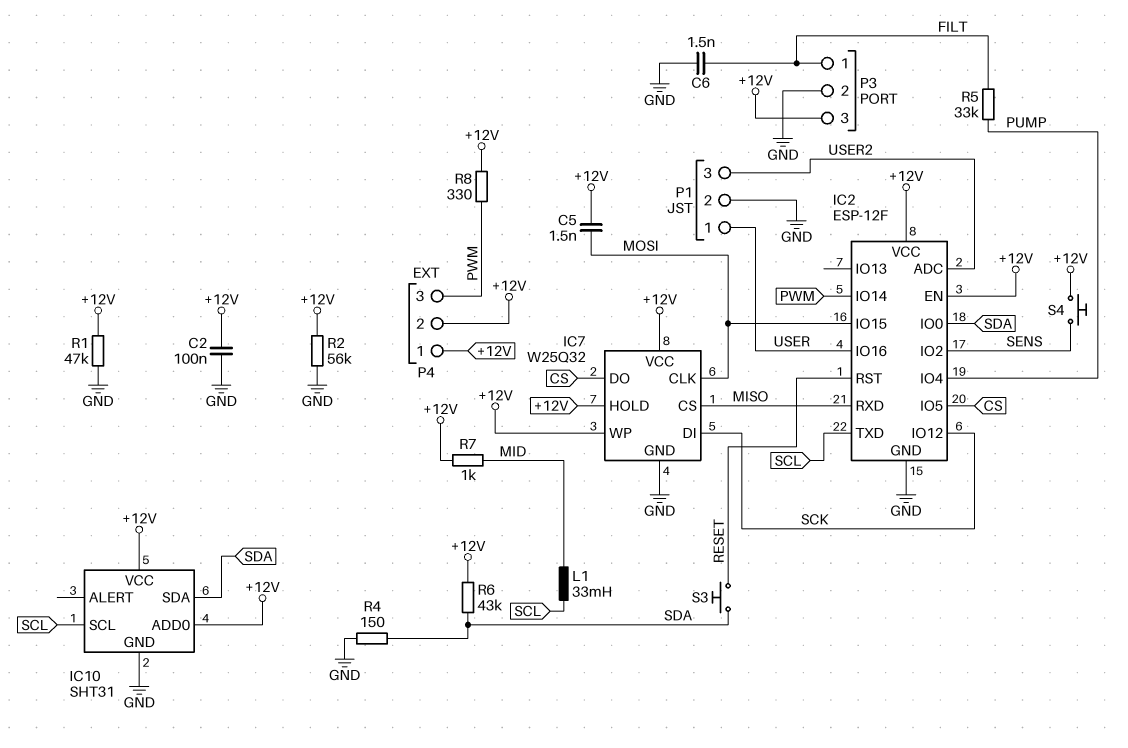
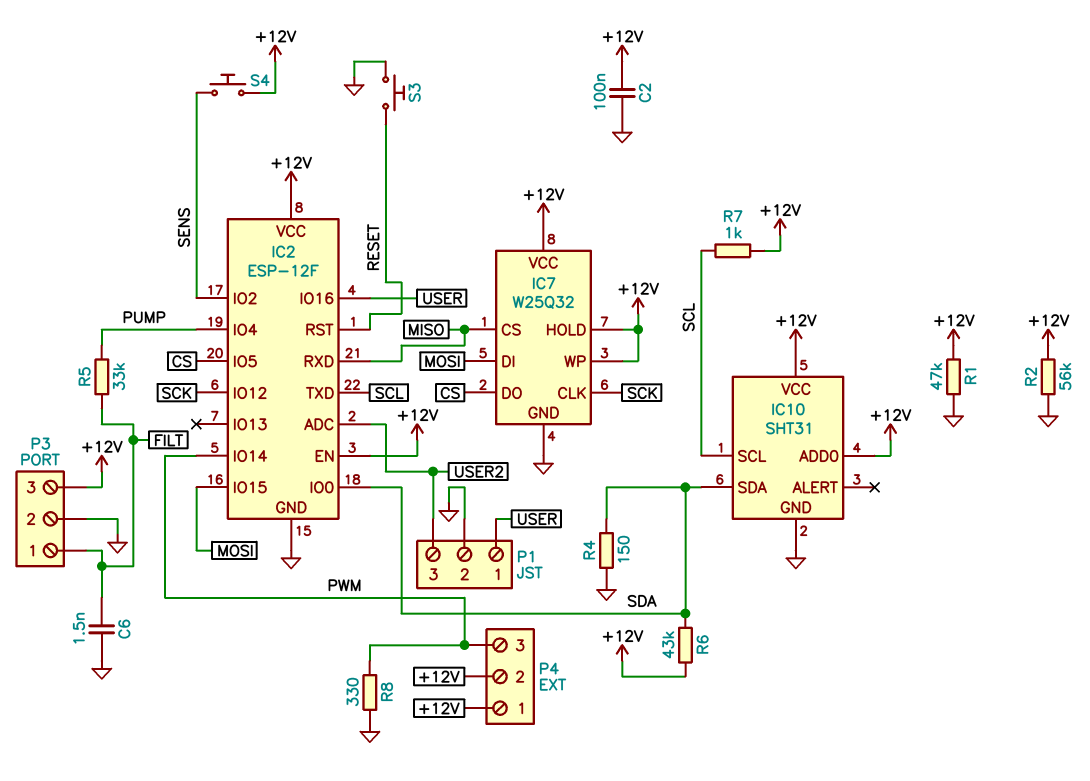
C5: 1.5nF (+12V, MOSI) -> none
IC7 pin CLK: MOSI -> SCK
IC7 pin DI: SCK -> MOSI
L1: 33mH (MID, SCL) -> none
R7: 1k (+12V, MID) -> 1k (+12V, SCL)
R8: 330 (+12V, PWM) -> 330 (GND, PWM)
S3: button (RESET, SDA) -> button (GND, RESET)

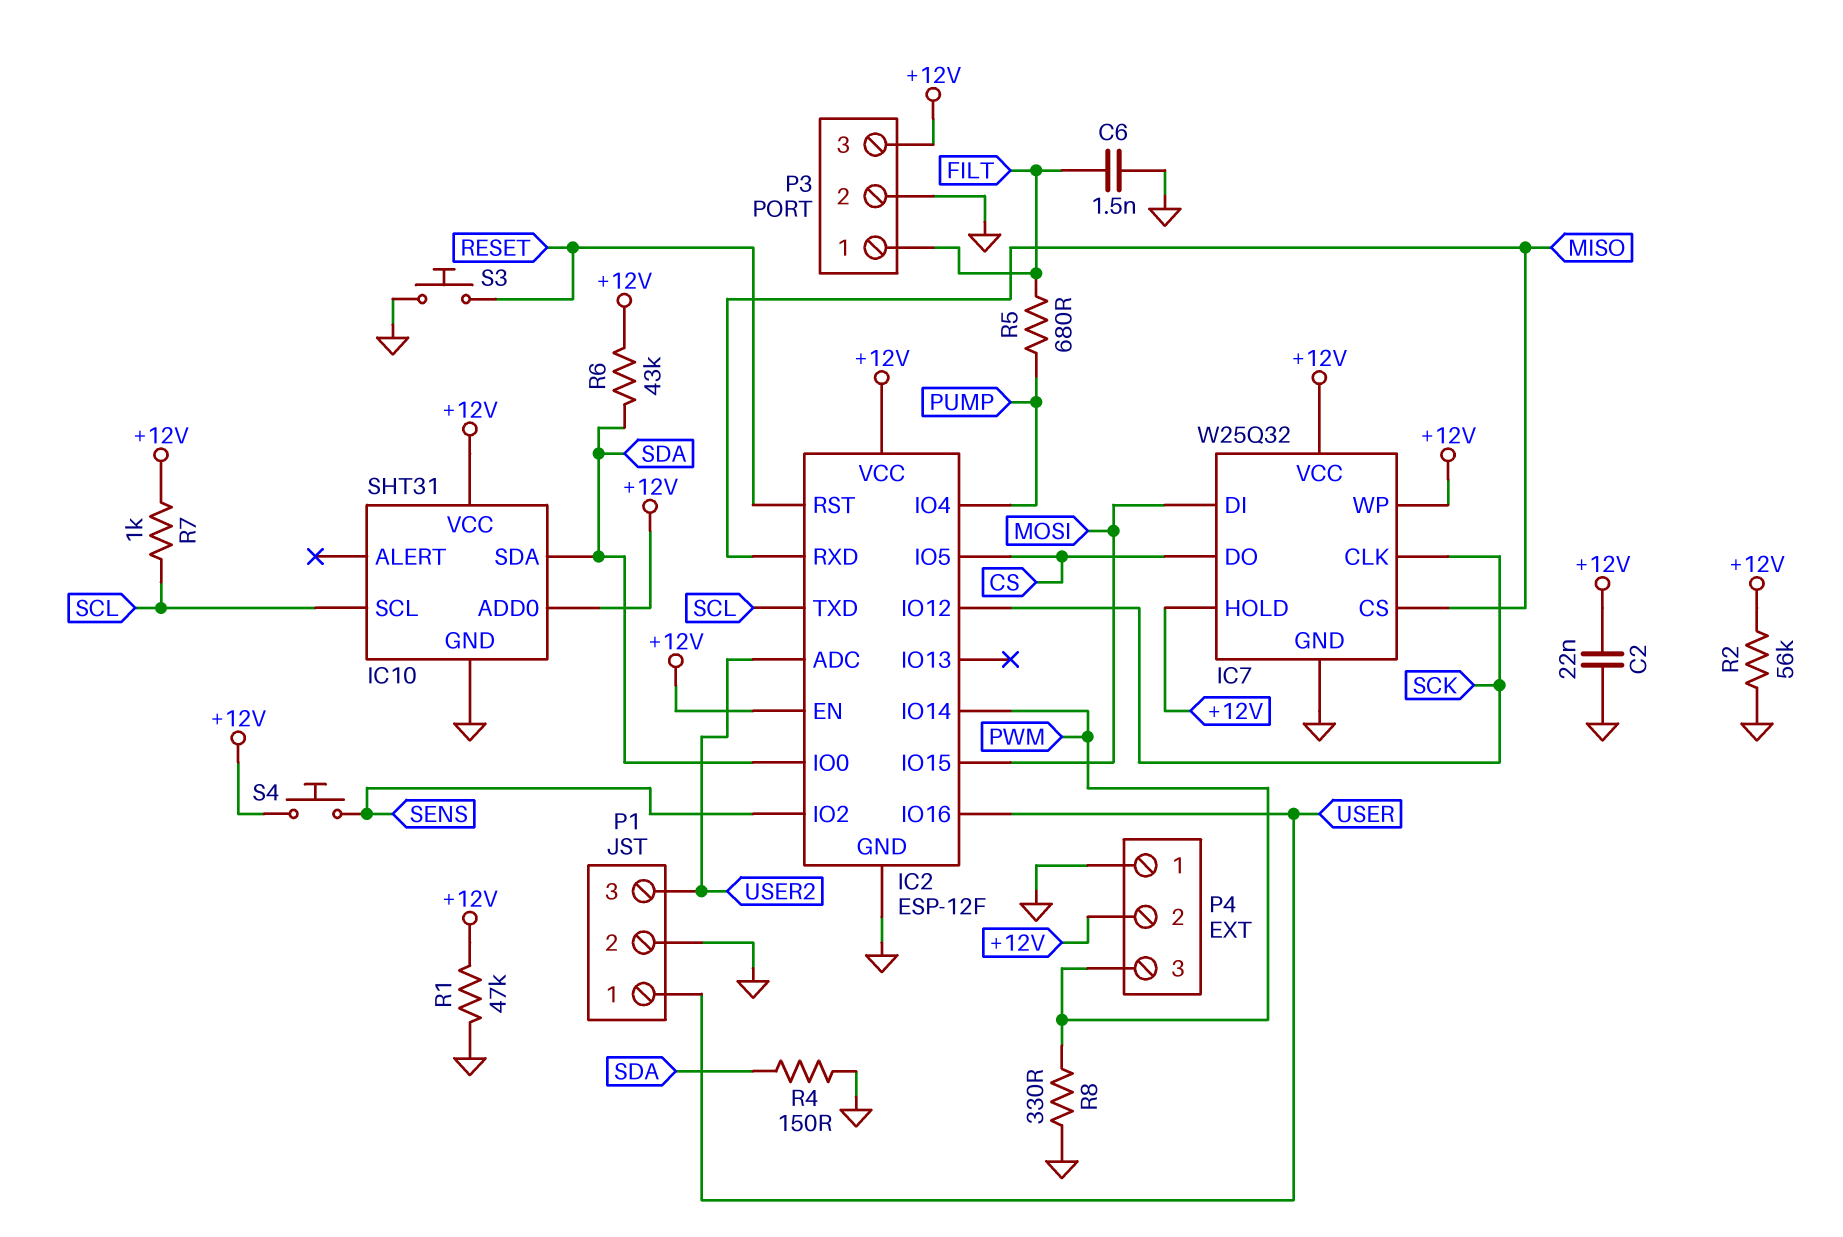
C2: 100nF (+12V, GND) -> 22nF (+12V, GND)
P4 pin 1: +12V -> GND
R5: 33k (FILT, PUMP) -> 680 (FILT, PUMP)

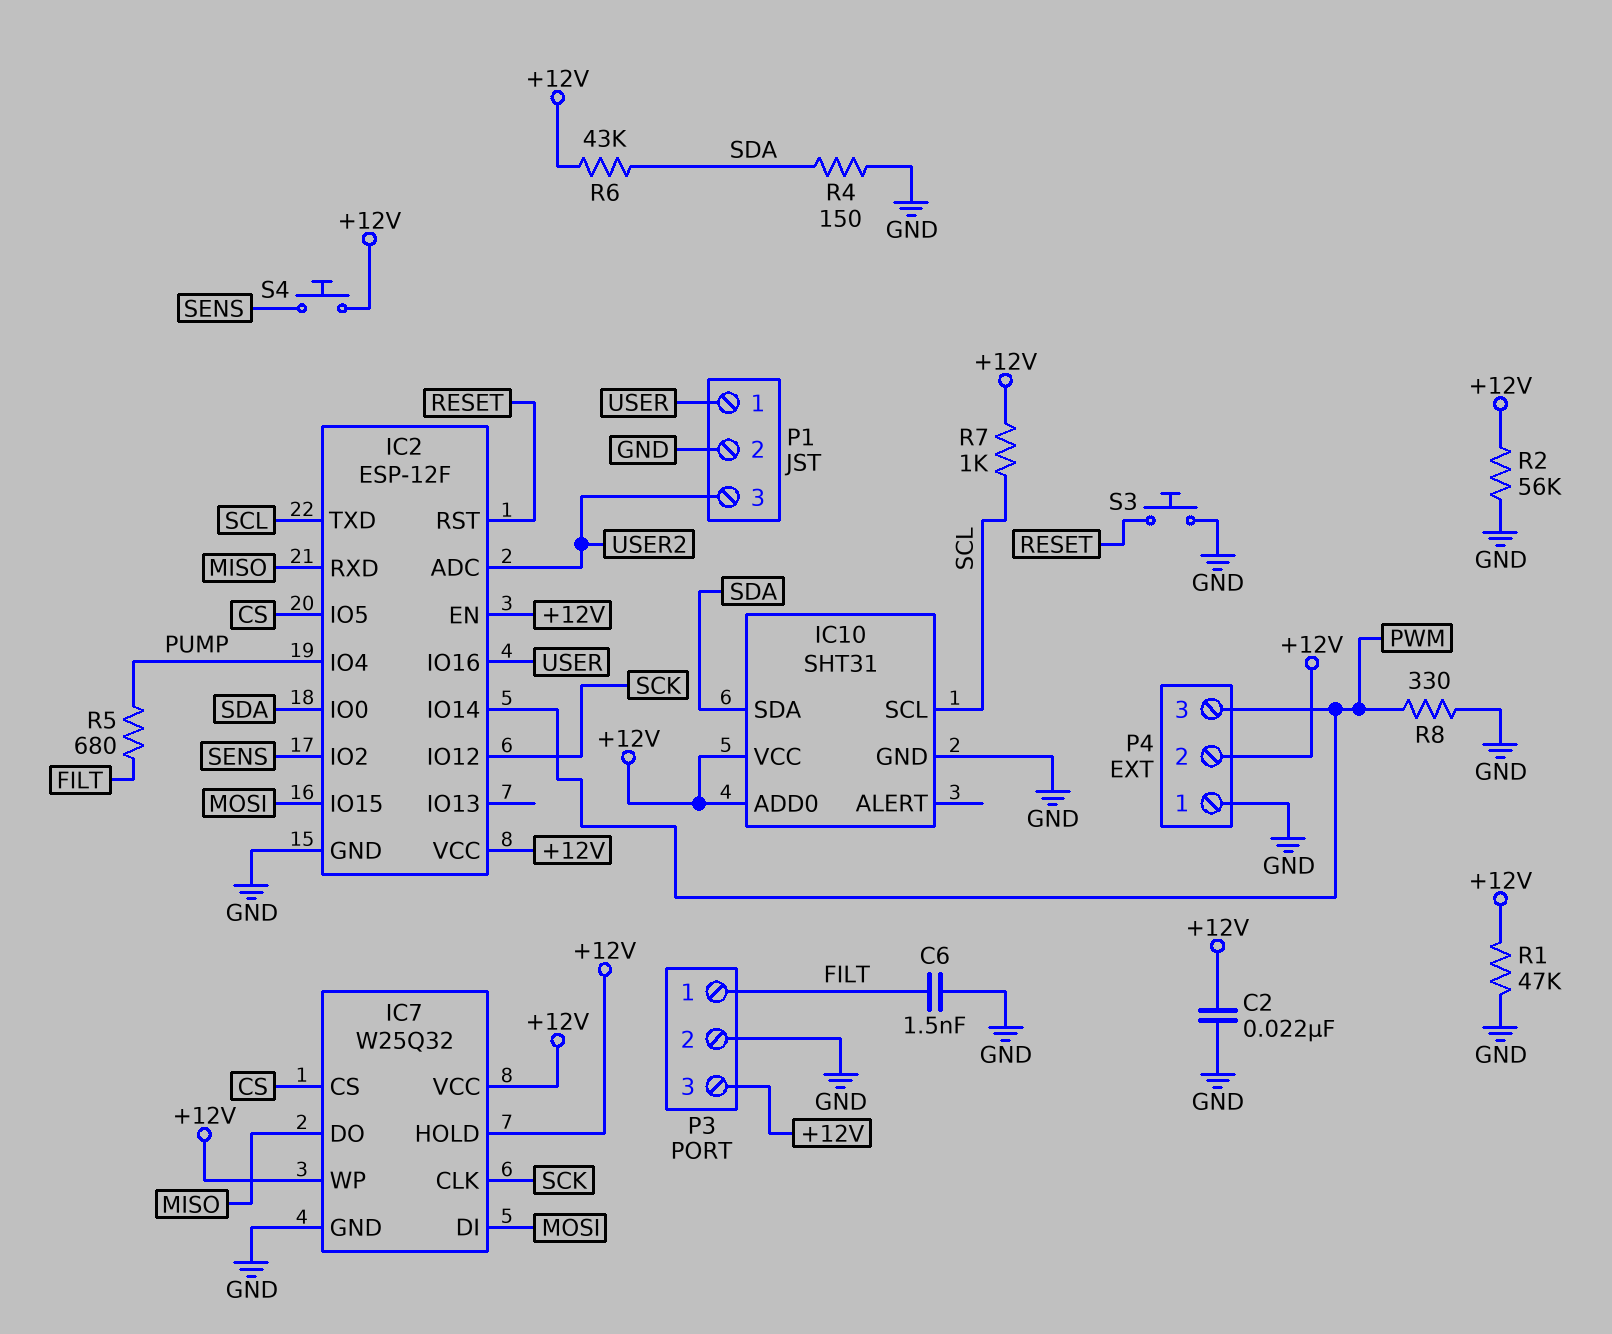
IC7 pin CS: MISO -> CS
IC7 pin DO: CS -> MISO

